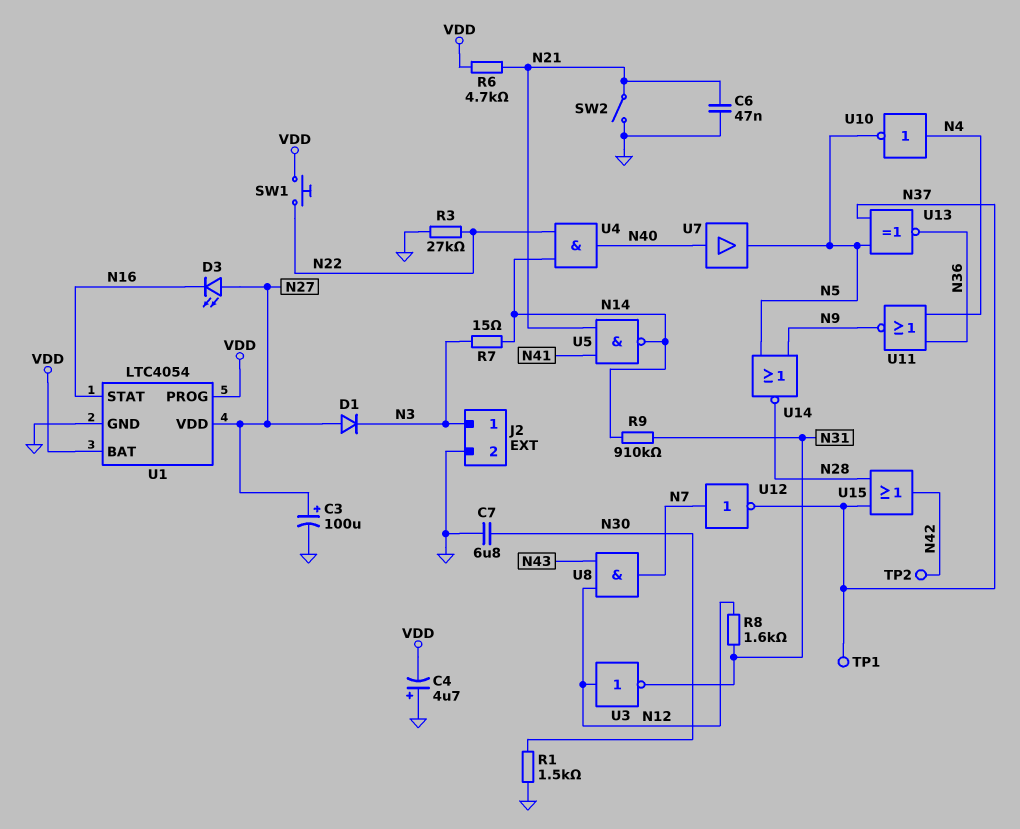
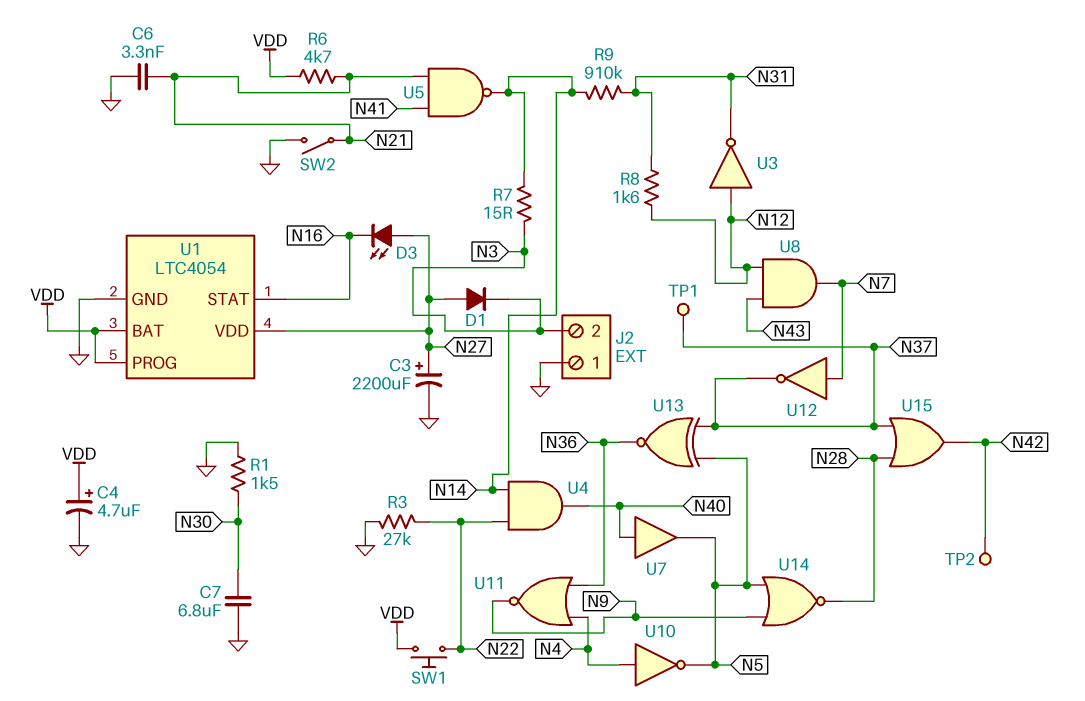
C3: 100uF (plus N27, minus GND) -> 2200uF (plus N27, minus GND)
C4: 4.7uF (plus GND, minus VDD) -> 4.7uF (plus VDD, minus GND)
C6: 47nF (GND, N21) -> 3.3nF (GND, N21)
J2 pin 1: N3 -> GND
J2 pin 2: GND -> N3

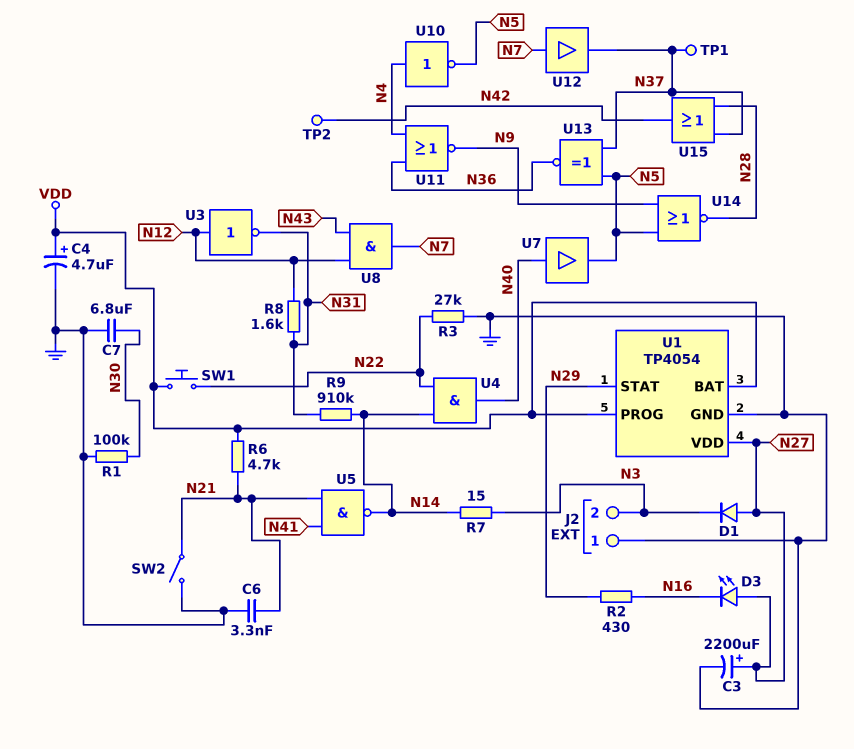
R1: 1.5k (GND, N30) -> 100k (GND, N30)
R2: none -> 430 (N16, N29)
U1: LTC4054 -> TP4054
U1 pin STAT: N16 -> N29
U12: NOT (in N7, out N37) -> buffer (in N7, out N37)

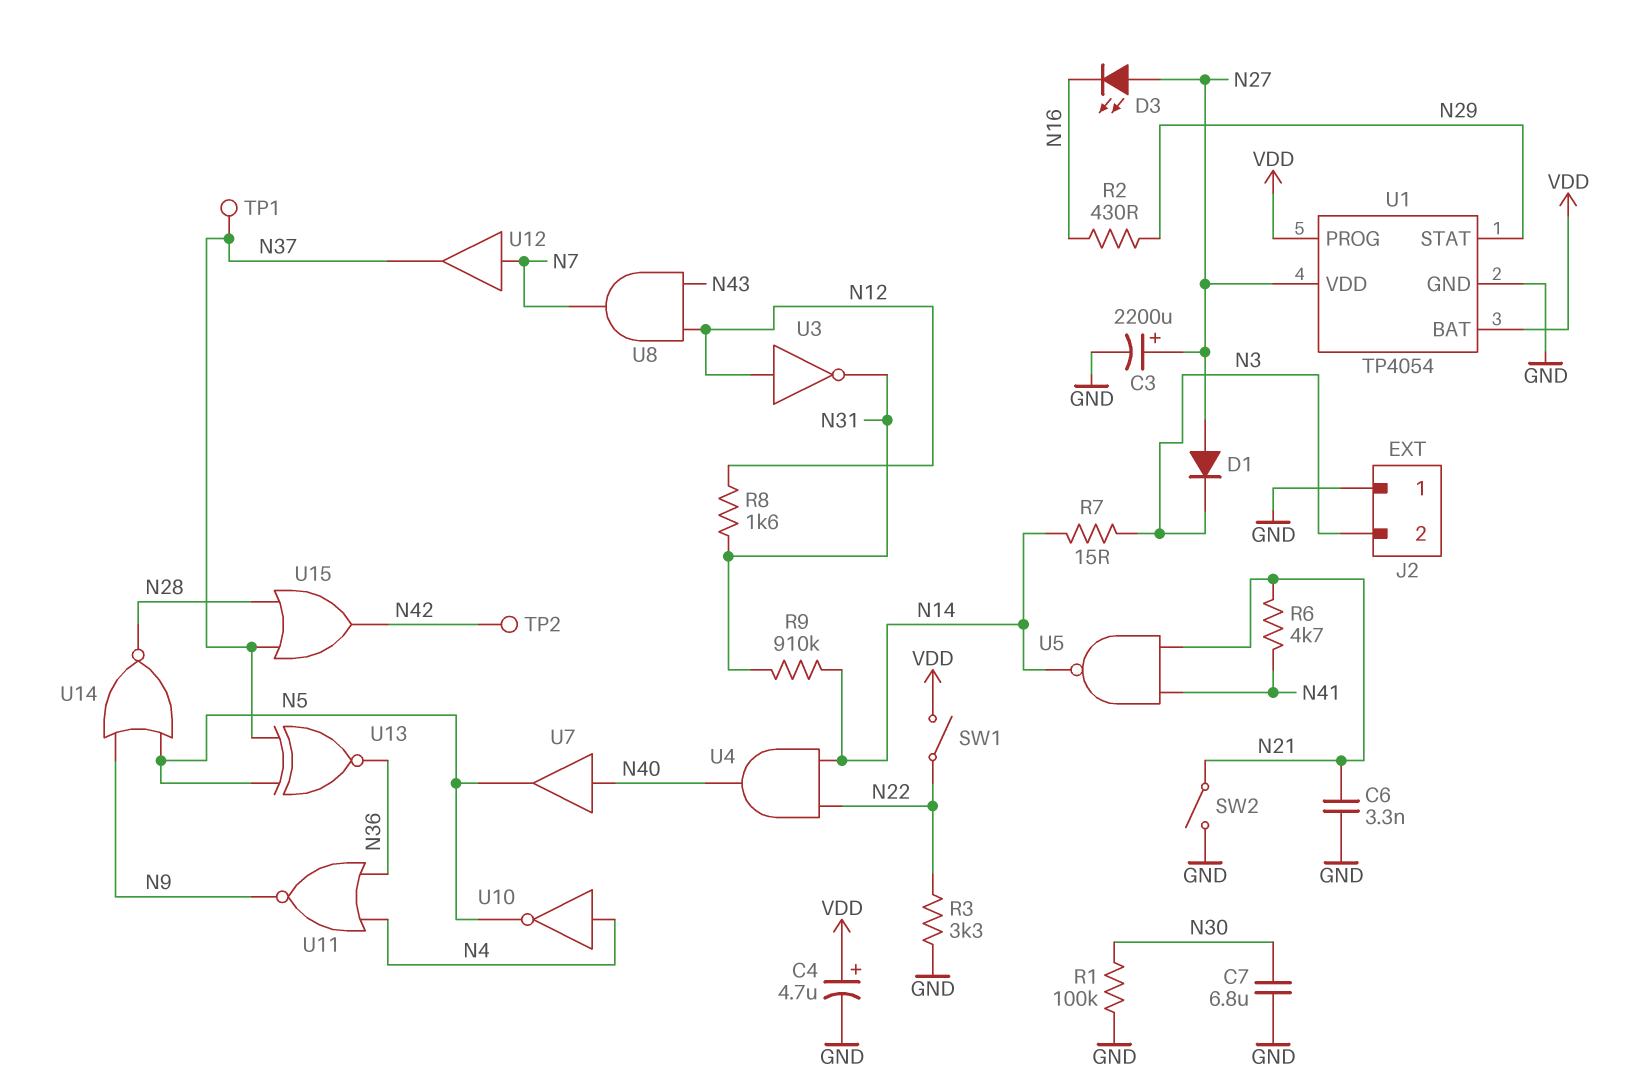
R3: 27k (GND, N22) -> 3.3k (GND, N22)
R6: 4.7k (N21, VDD) -> 4.7k (N21, N41)
SW1: button (N22, VDD) -> switch (N22, VDD)

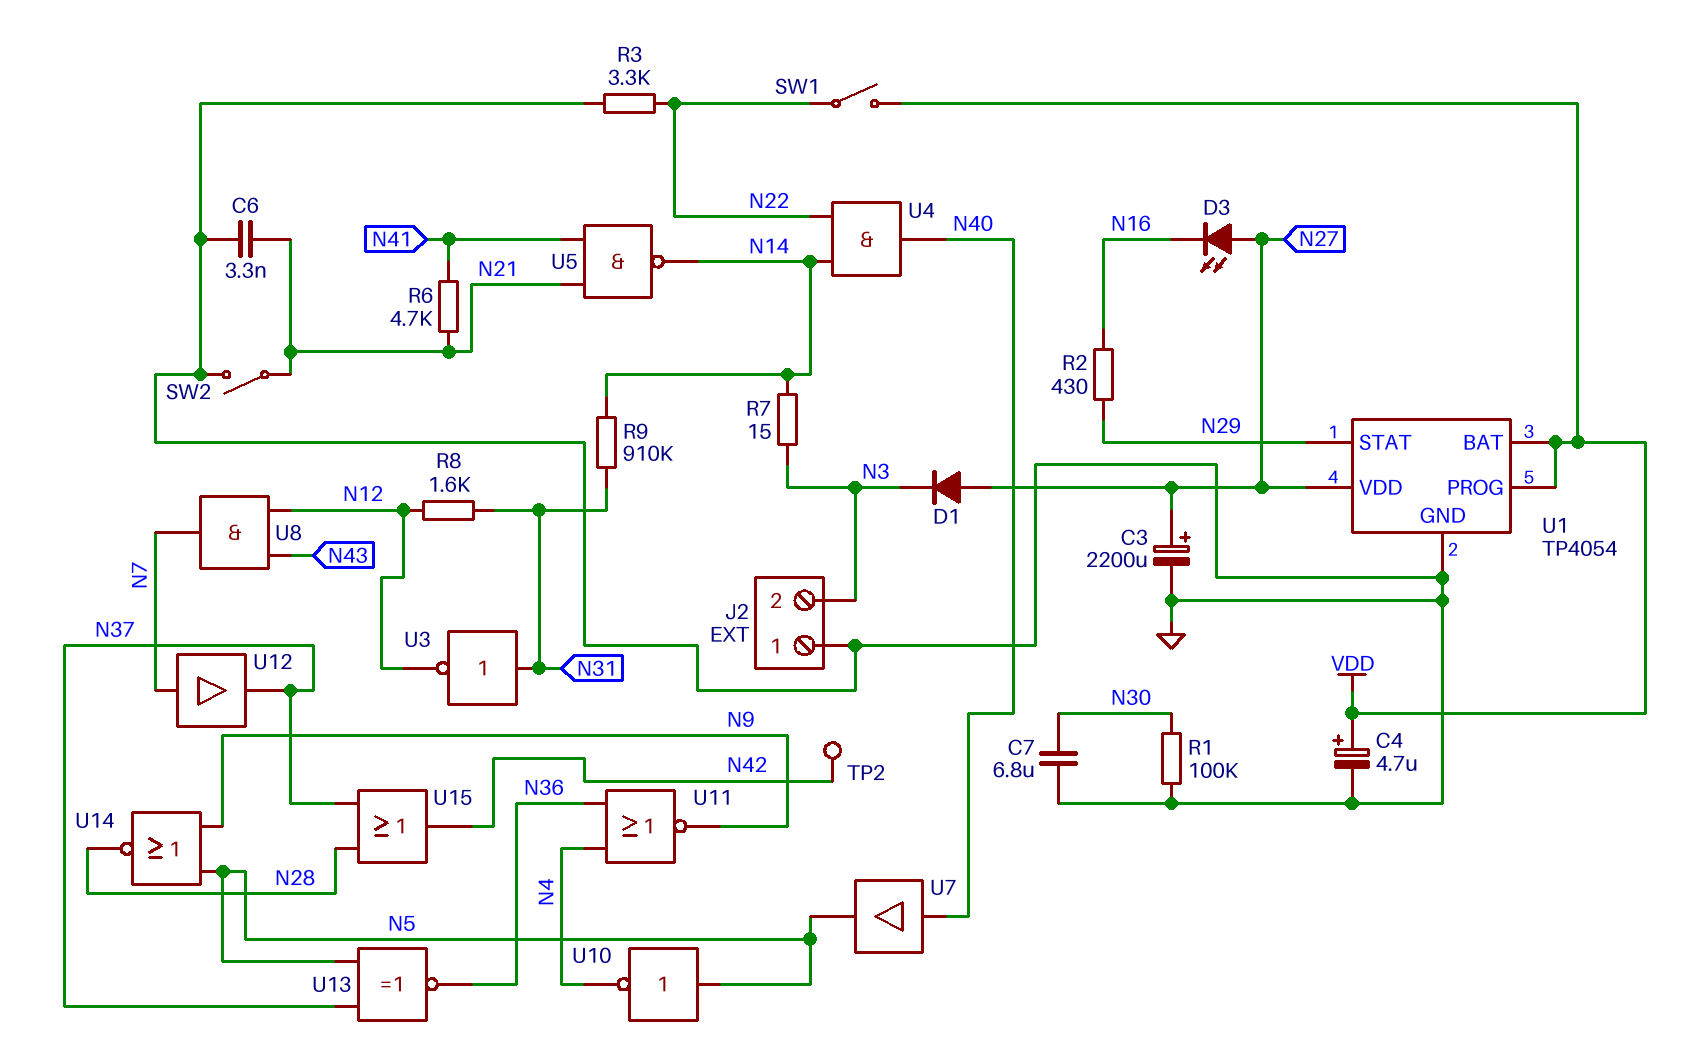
TP1: test point (N37) -> none
U3: NOT (in N12, out N31) -> NOT (in N31, out N12)
U10: NOT (in N4, out N5) -> NOT (in N5, out N4)

